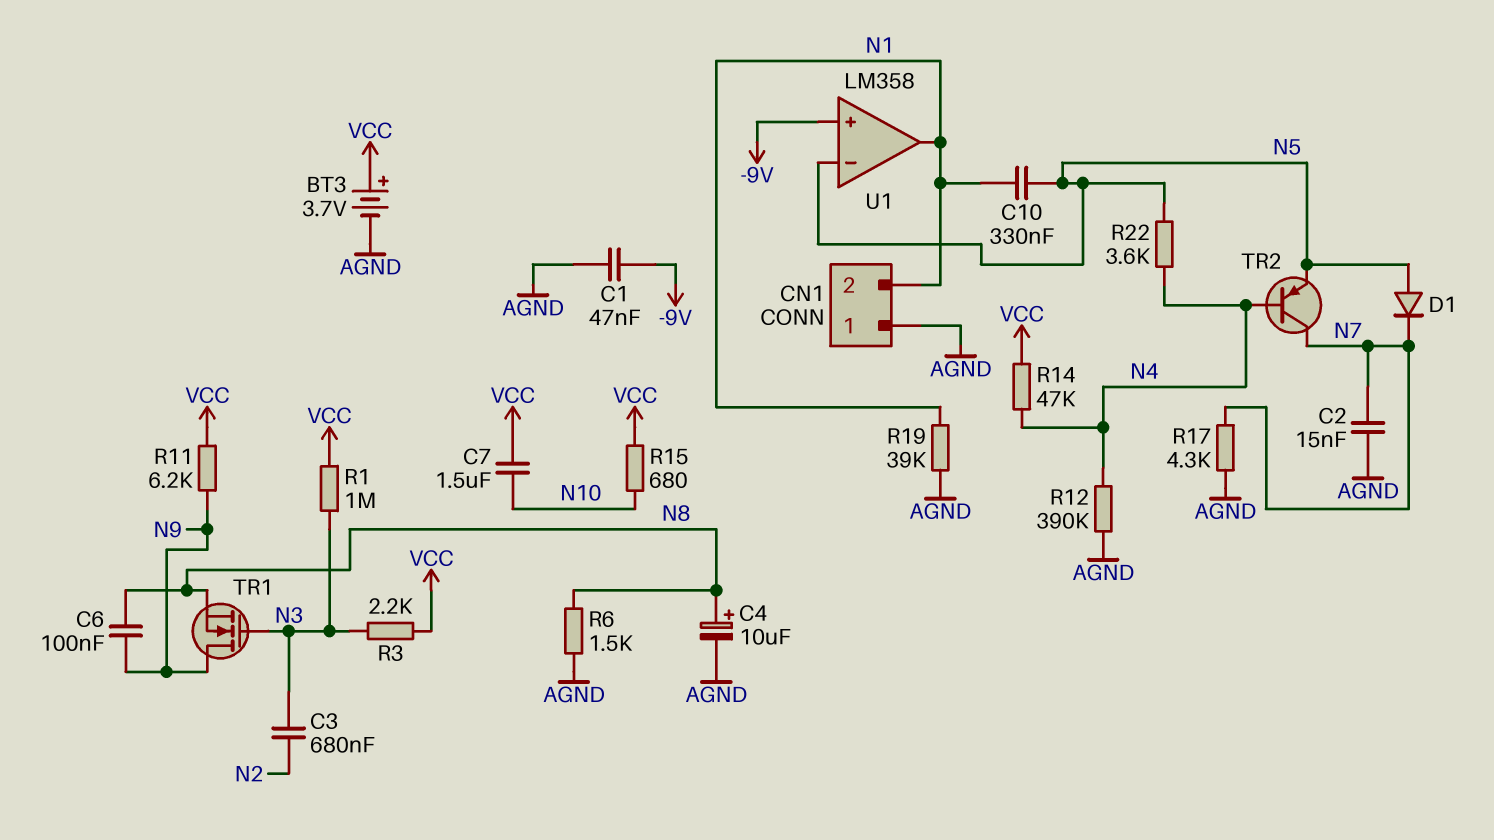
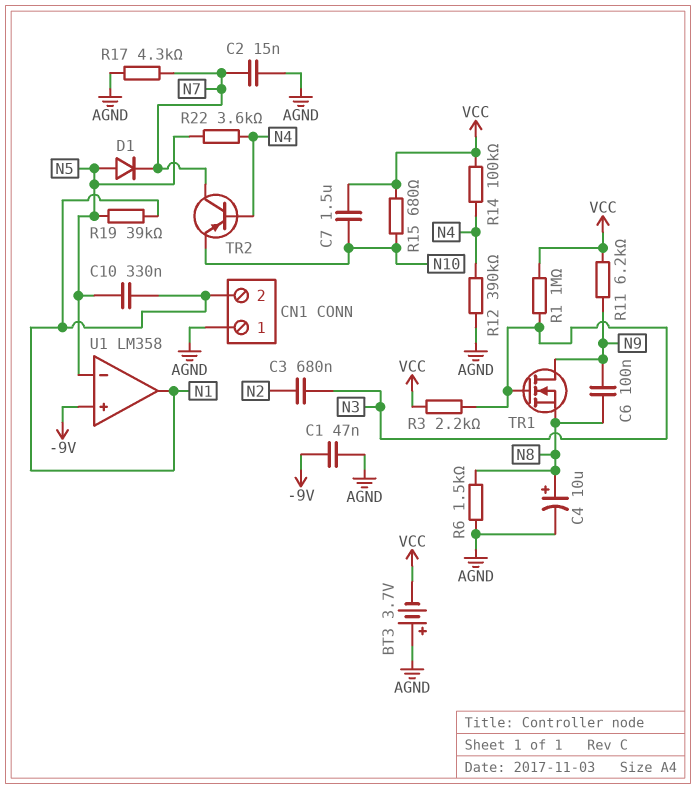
BT3: 3.7V (plus VCC, minus AGND) -> 3.7V (plus AGND, minus VCC)
R14: 47k (N4, VCC) -> 100k (N4, VCC)
R19: 39k (AGND, N1) -> 39k (N1, N5)
TR2: PNP (B N4, C N7, E N5) -> PNP (B N4, C N7, E N10)

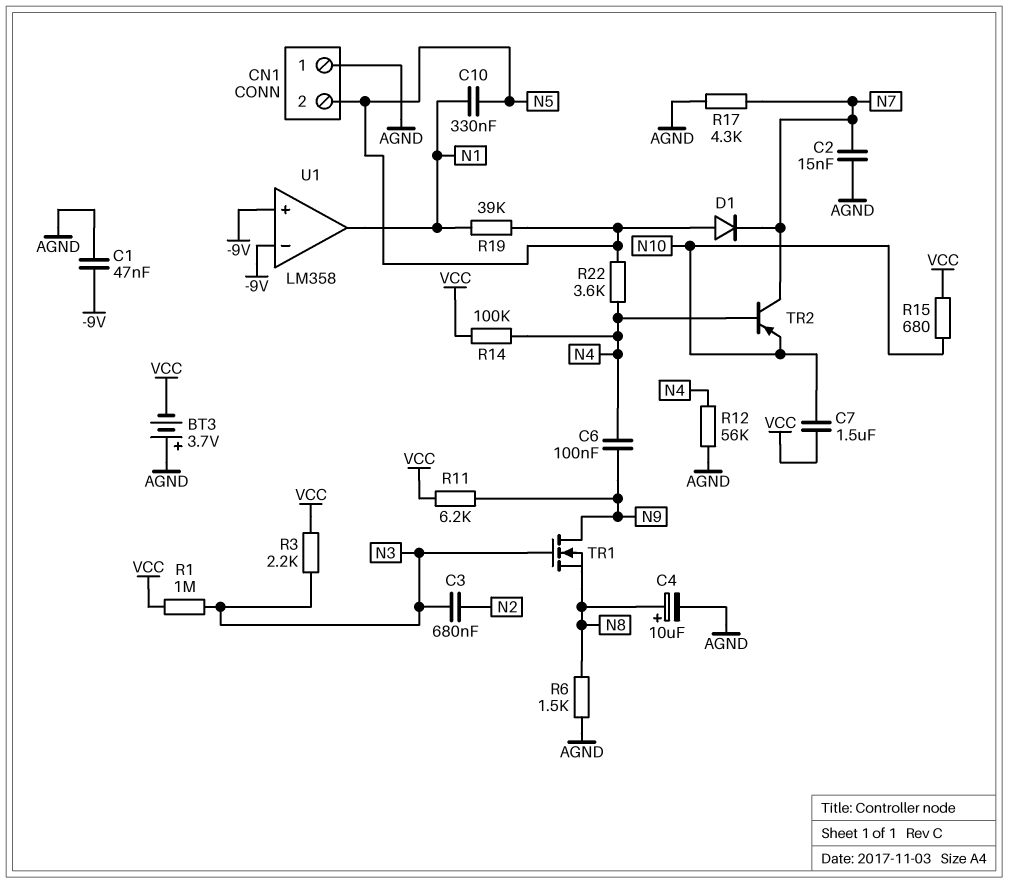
C6: 100nF (N8, N9) -> 100nF (N4, N9)
CN1 pin 2: N1 -> N5
R12: 390k (AGND, N4) -> 56k (AGND, N4)
U1 pin in-: N5 -> -9V

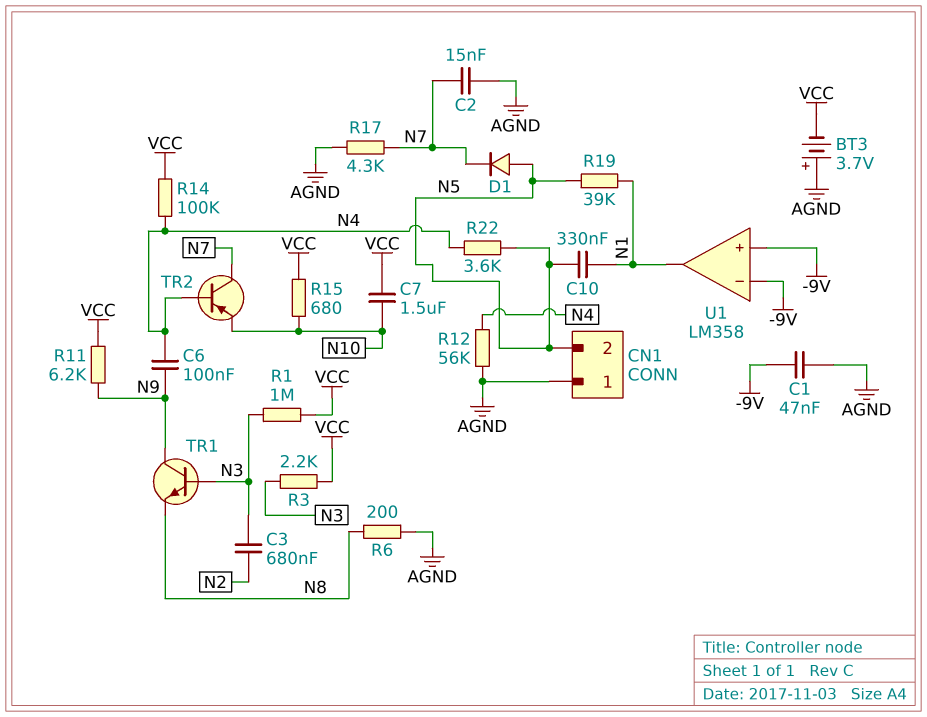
C4: 10uF (plus N8, minus AGND) -> none
R6: 1.5k (AGND, N8) -> 200 (AGND, N8)
TR1: NMOS (G N3, D N9, S N8) -> NPN (B N3, C N9, E N8)

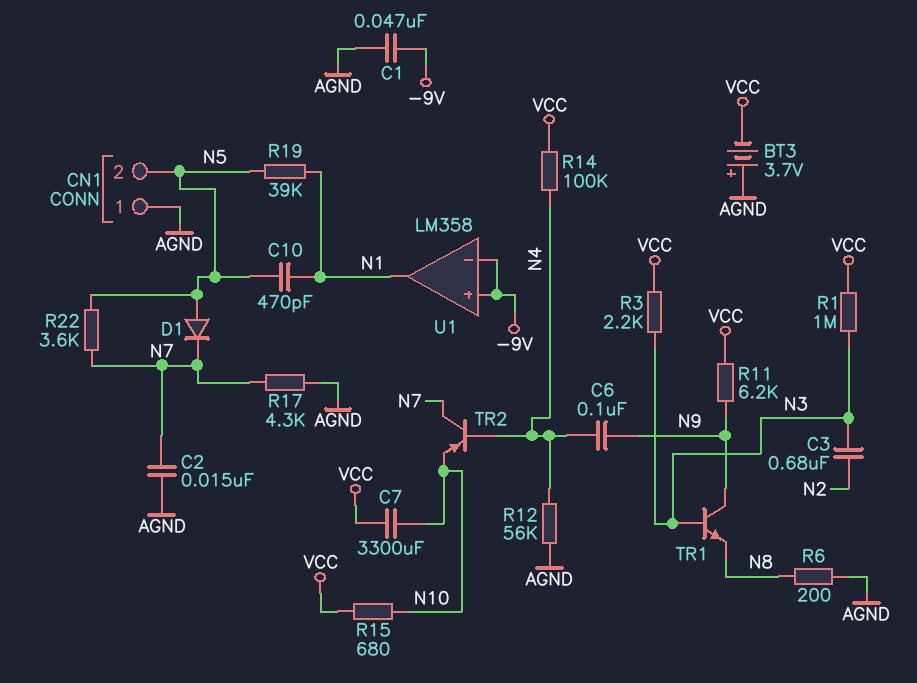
C7: 1.5uF (N10, VCC) -> 3300uF (N10, VCC)
C10: 330nF (N1, N5) -> 470pF (N1, N5)
R22: 3.6k (N4, N5) -> 3.6k (N5, N7)

